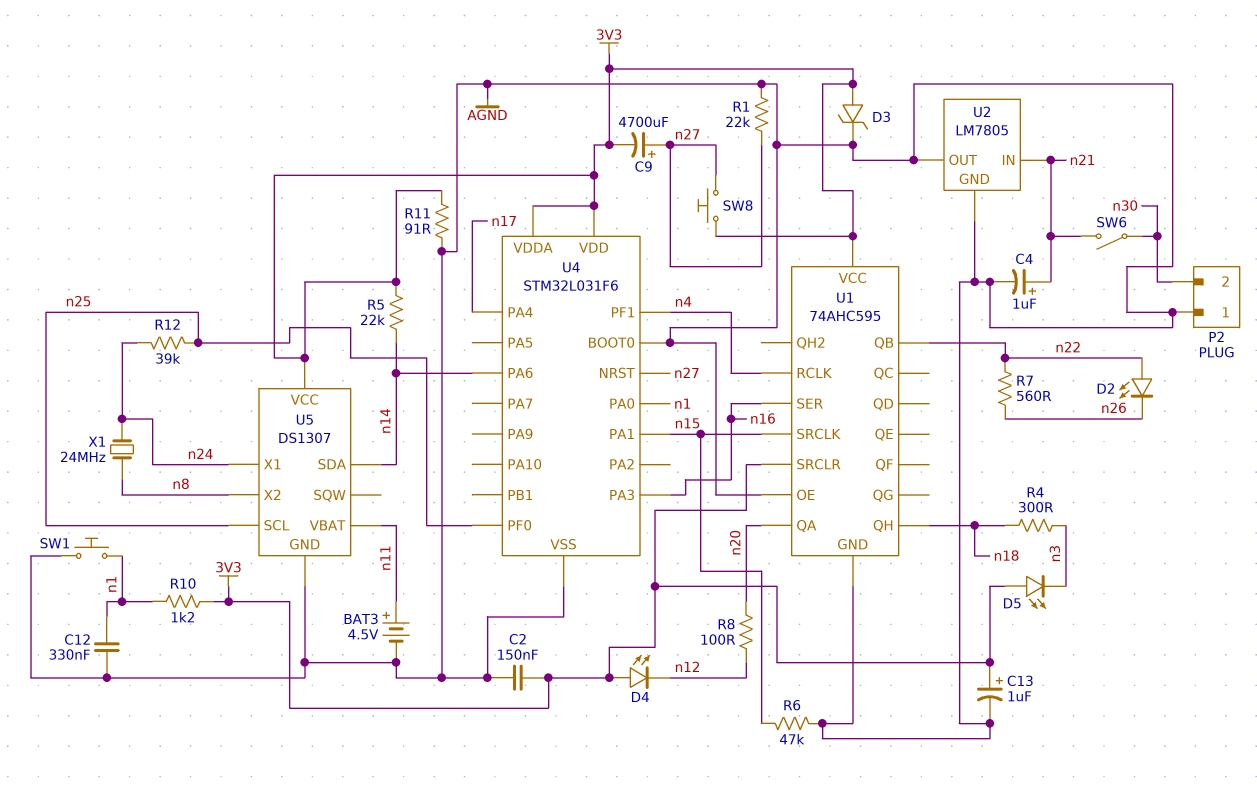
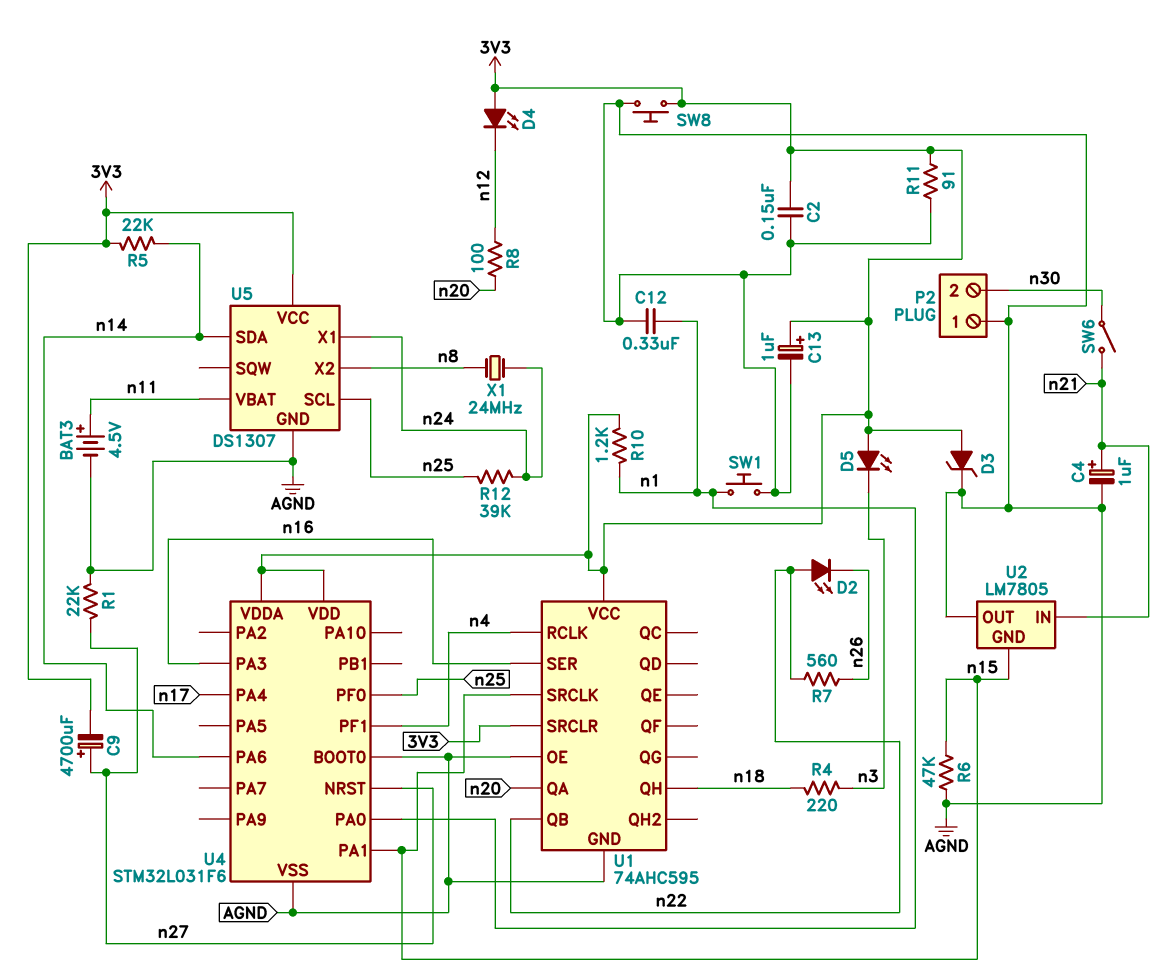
R4: 300 (n3, n18) -> 220 (n3, n18)
SW8: button (3V3, n27) -> button (3V3, AGND)
U2 pin GND: AGND -> n15

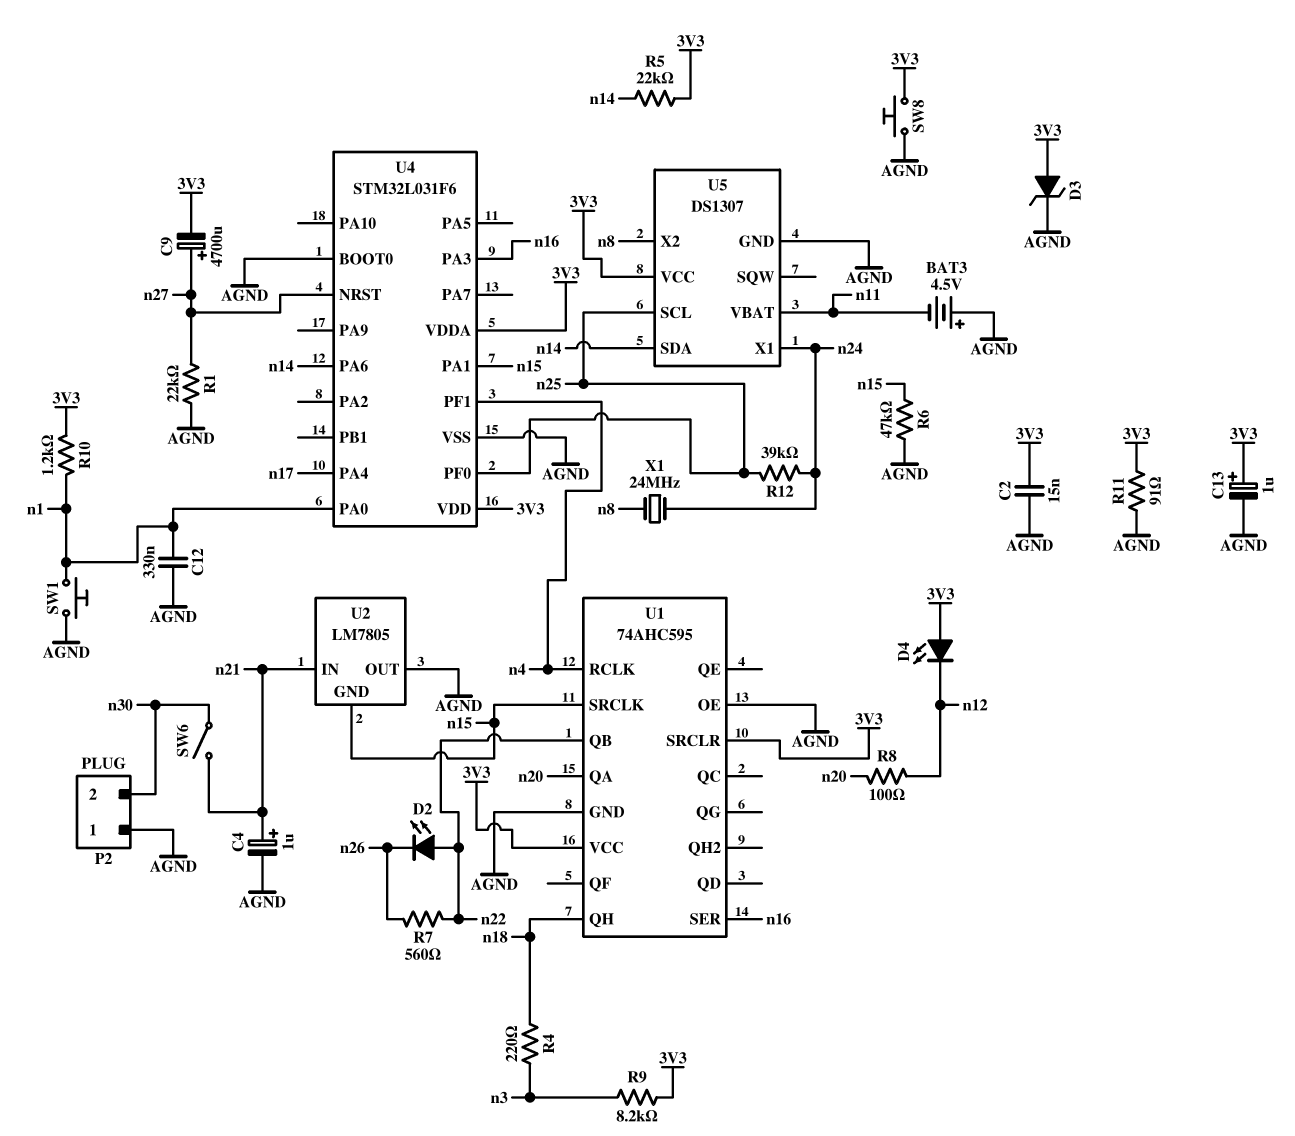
BAT3: 4.5V (plus n11, minus AGND) -> 4.5V (plus AGND, minus n11)
C2: 150nF (3V3, AGND) -> 15nF (3V3, AGND)
D5: LED (A 3V3, K n3) -> none
R9: none -> 8.2k (3V3, n3)

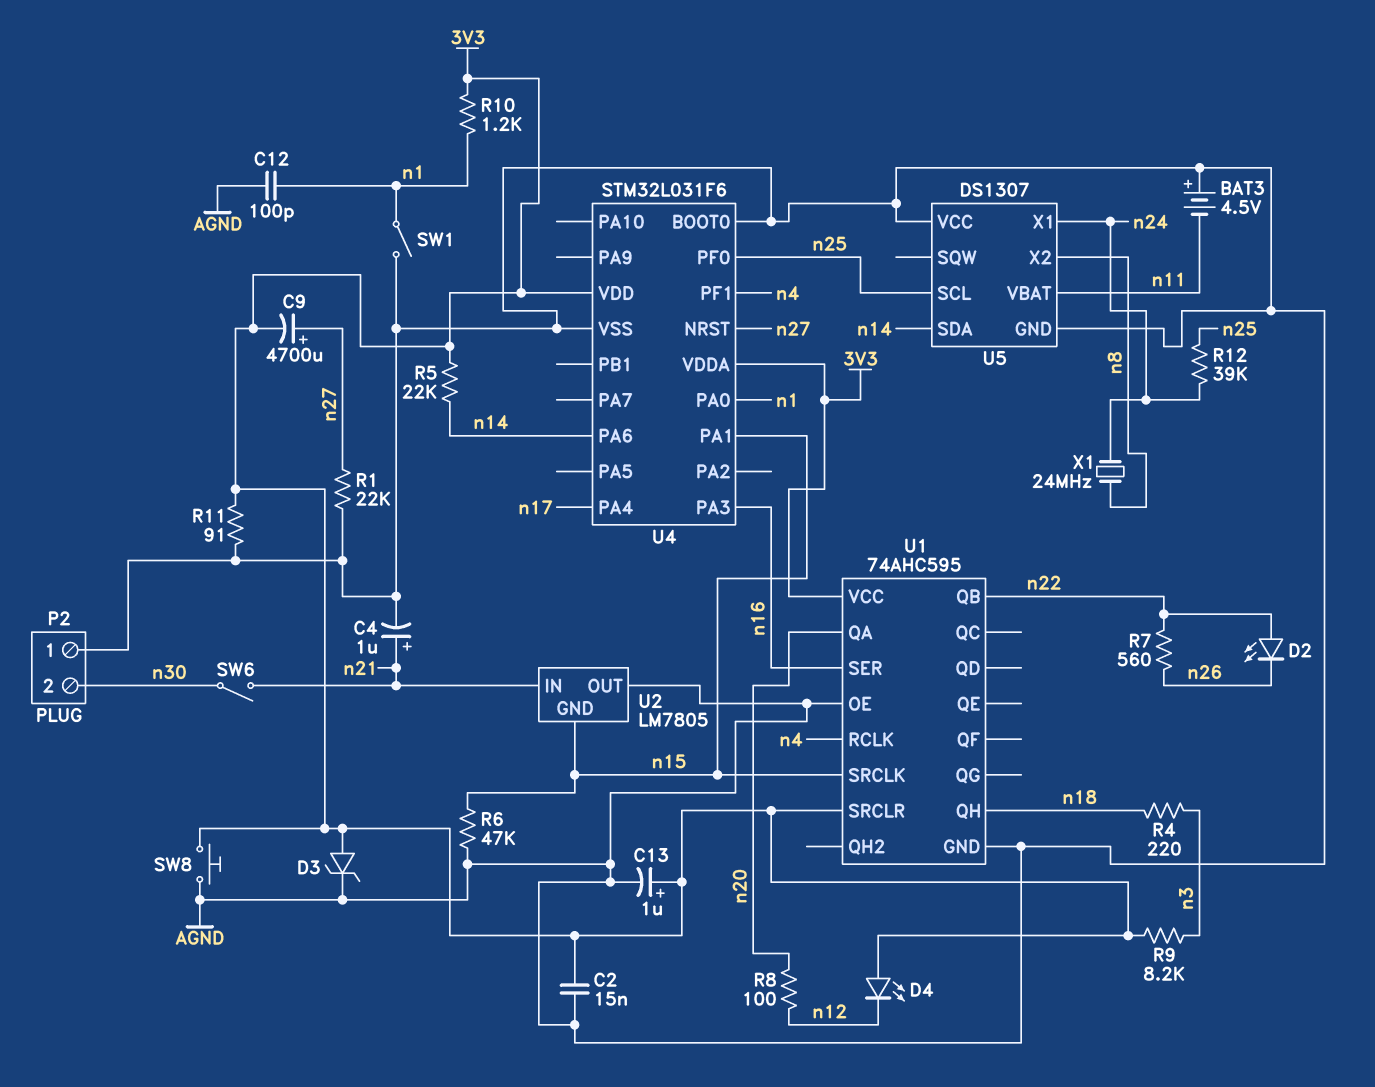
C12: 330nF (AGND, n1) -> 100pF (AGND, n1)
SW1: button (AGND, n1) -> switch (AGND, n1)
U5 pin VCC: 3V3 -> AGND

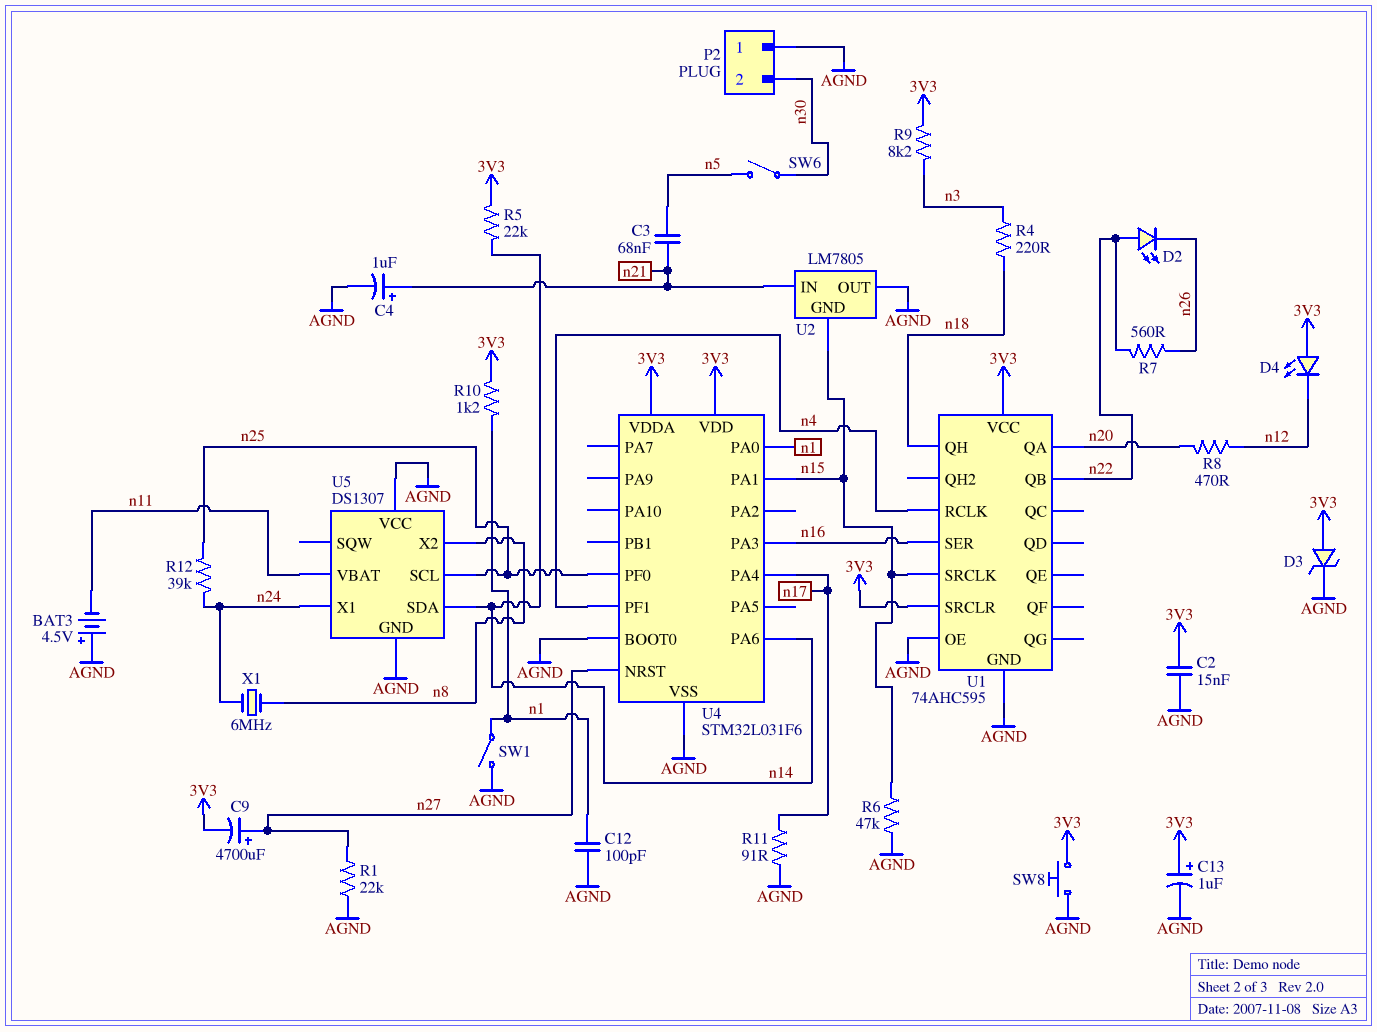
C3: none -> 68nF (n5, n21)
R8: 100 (n12, n20) -> 470 (n12, n20)
R11: 91 (3V3, AGND) -> 91 (AGND, n17)
SW6: switch (n21, n30) -> switch (n5, n30)
X1: 24MHz (n8, n24) -> 6MHz (n8, n24)

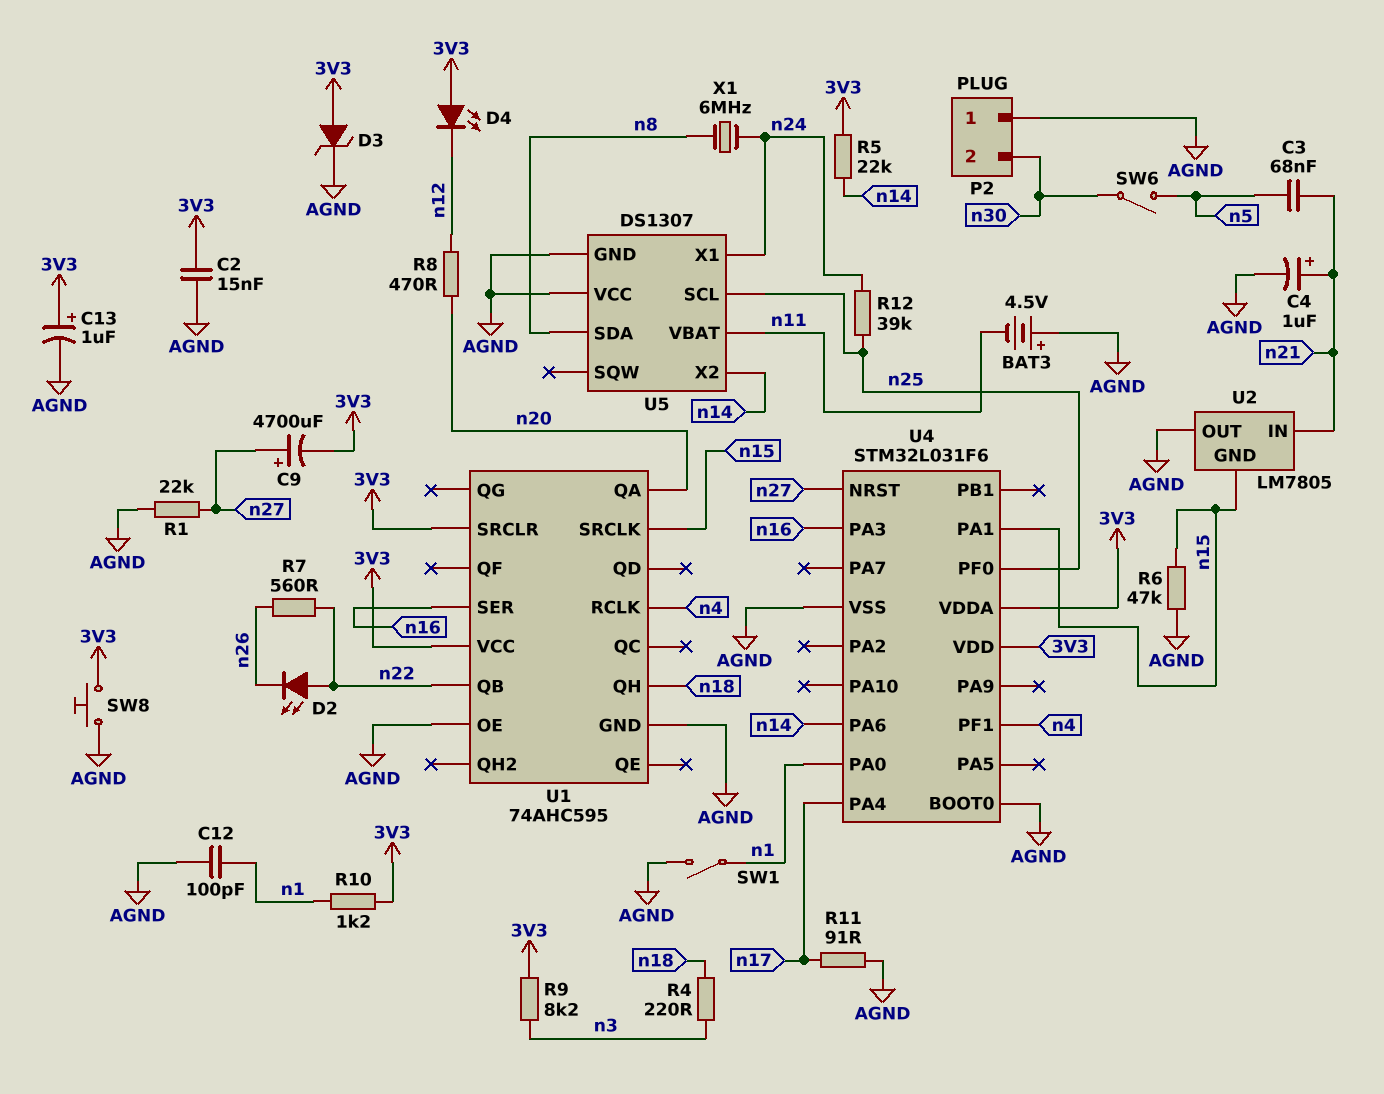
U5 pin SDA: n14 -> n8
U5 pin X2: n8 -> n14

